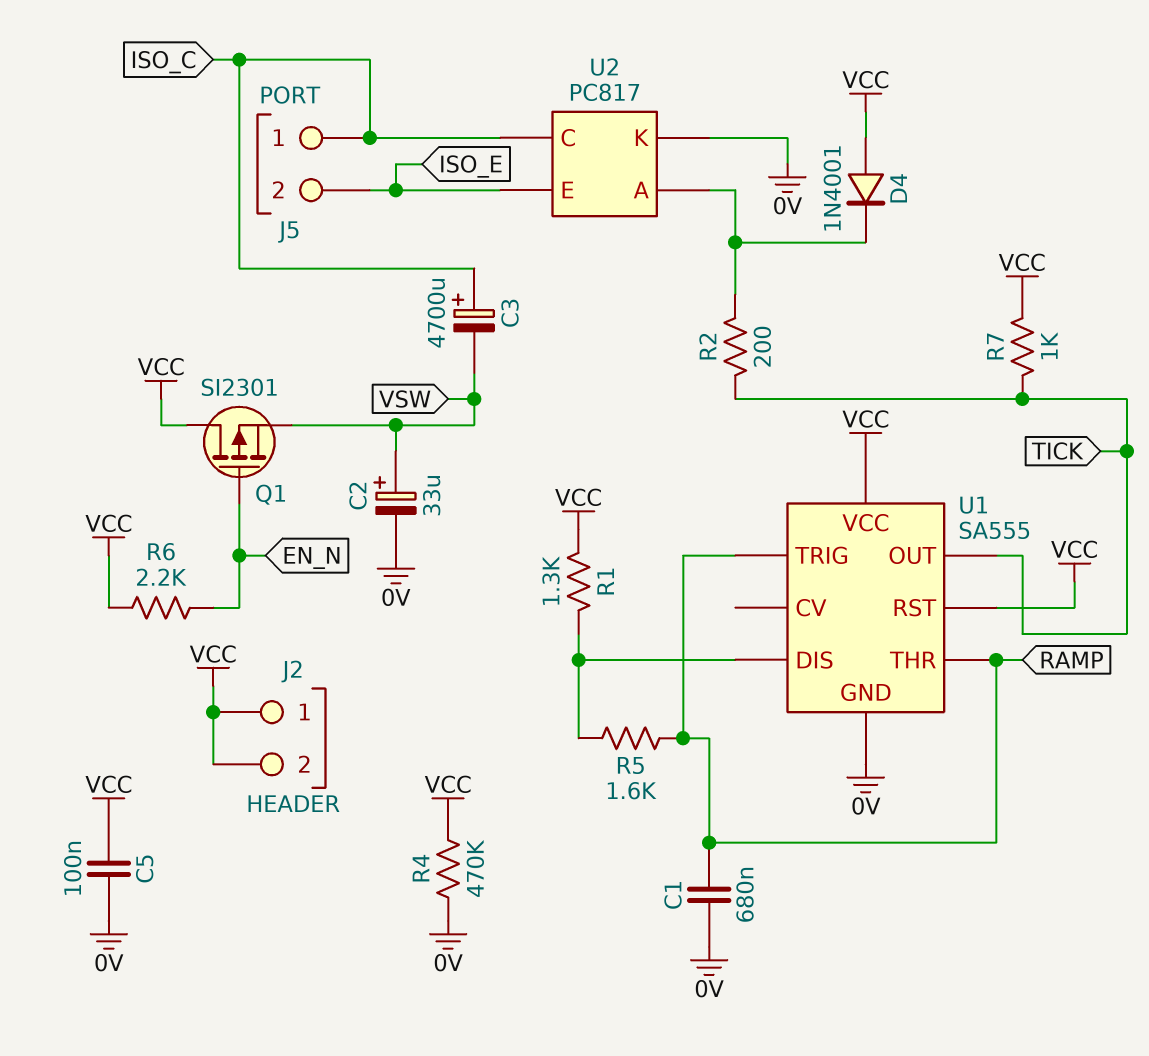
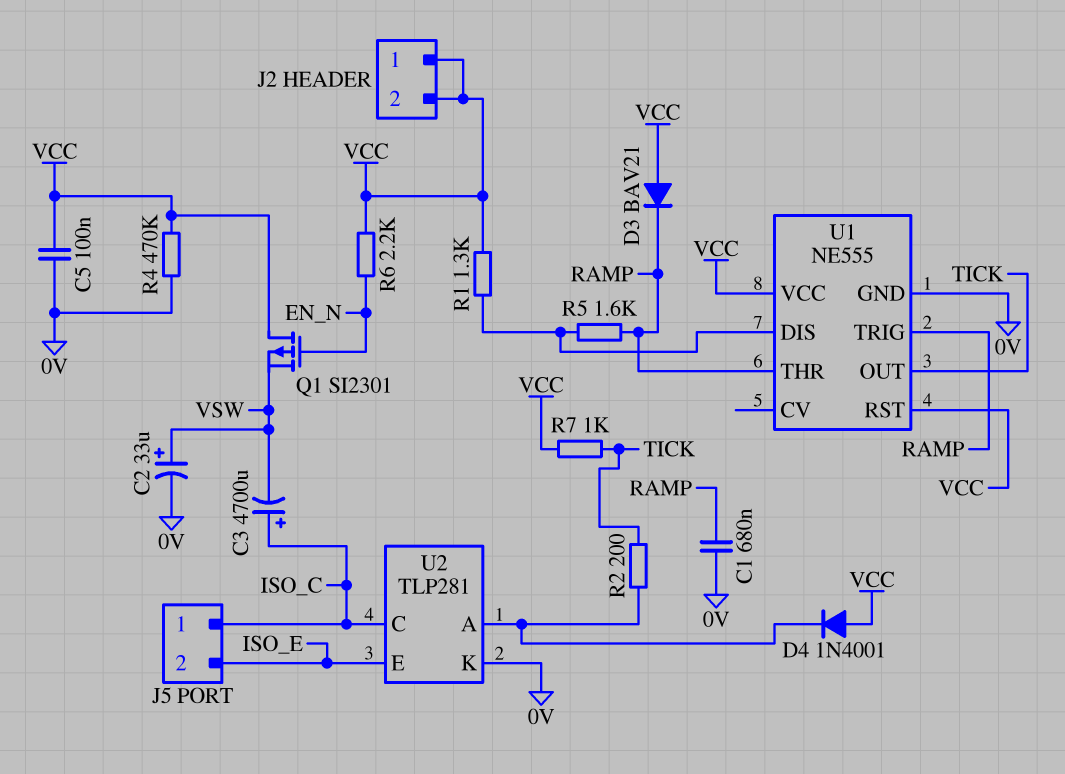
D3: none -> diode BAV21 (A VCC, K RAMP)
U1: SA555 -> NE555
U2: PC817 -> TLP281

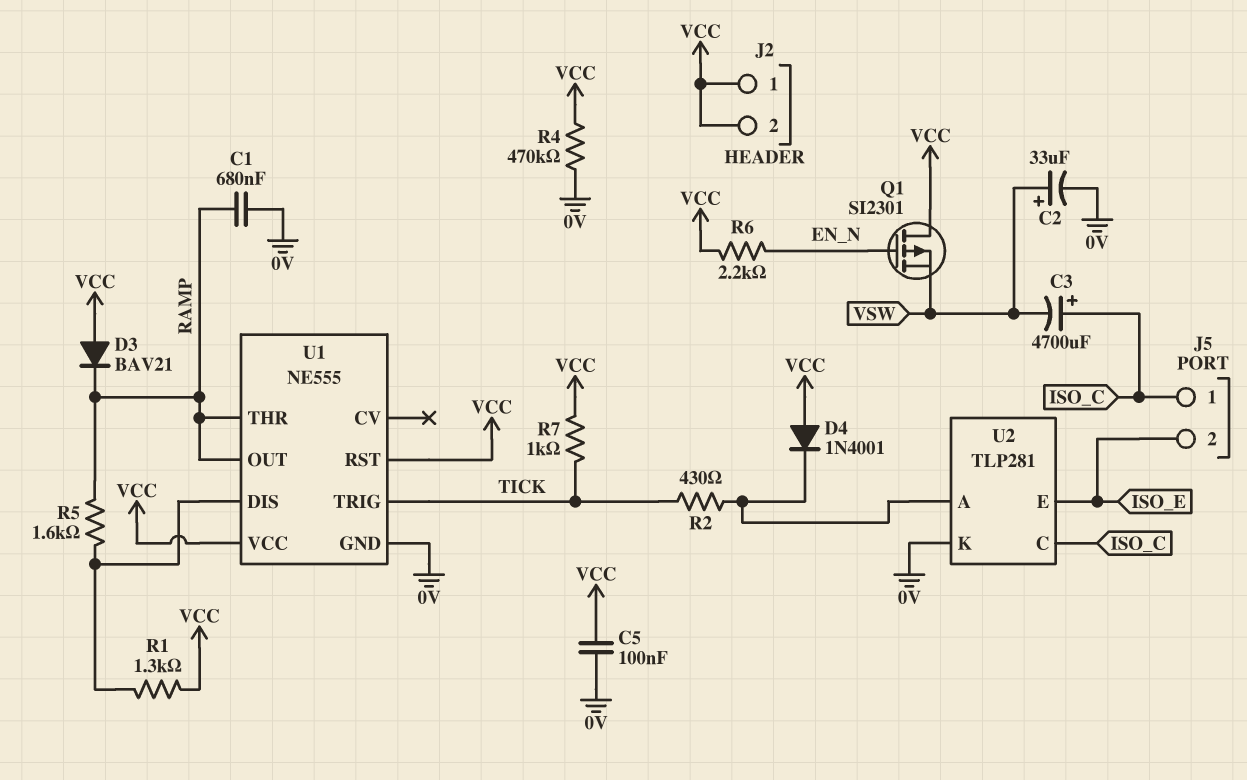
R2: 200 (TICK, U2/A) -> 430 (TICK, U2/A)
U1 pin OUT: TICK -> RAMP
U1 pin TRIG: RAMP -> TICK

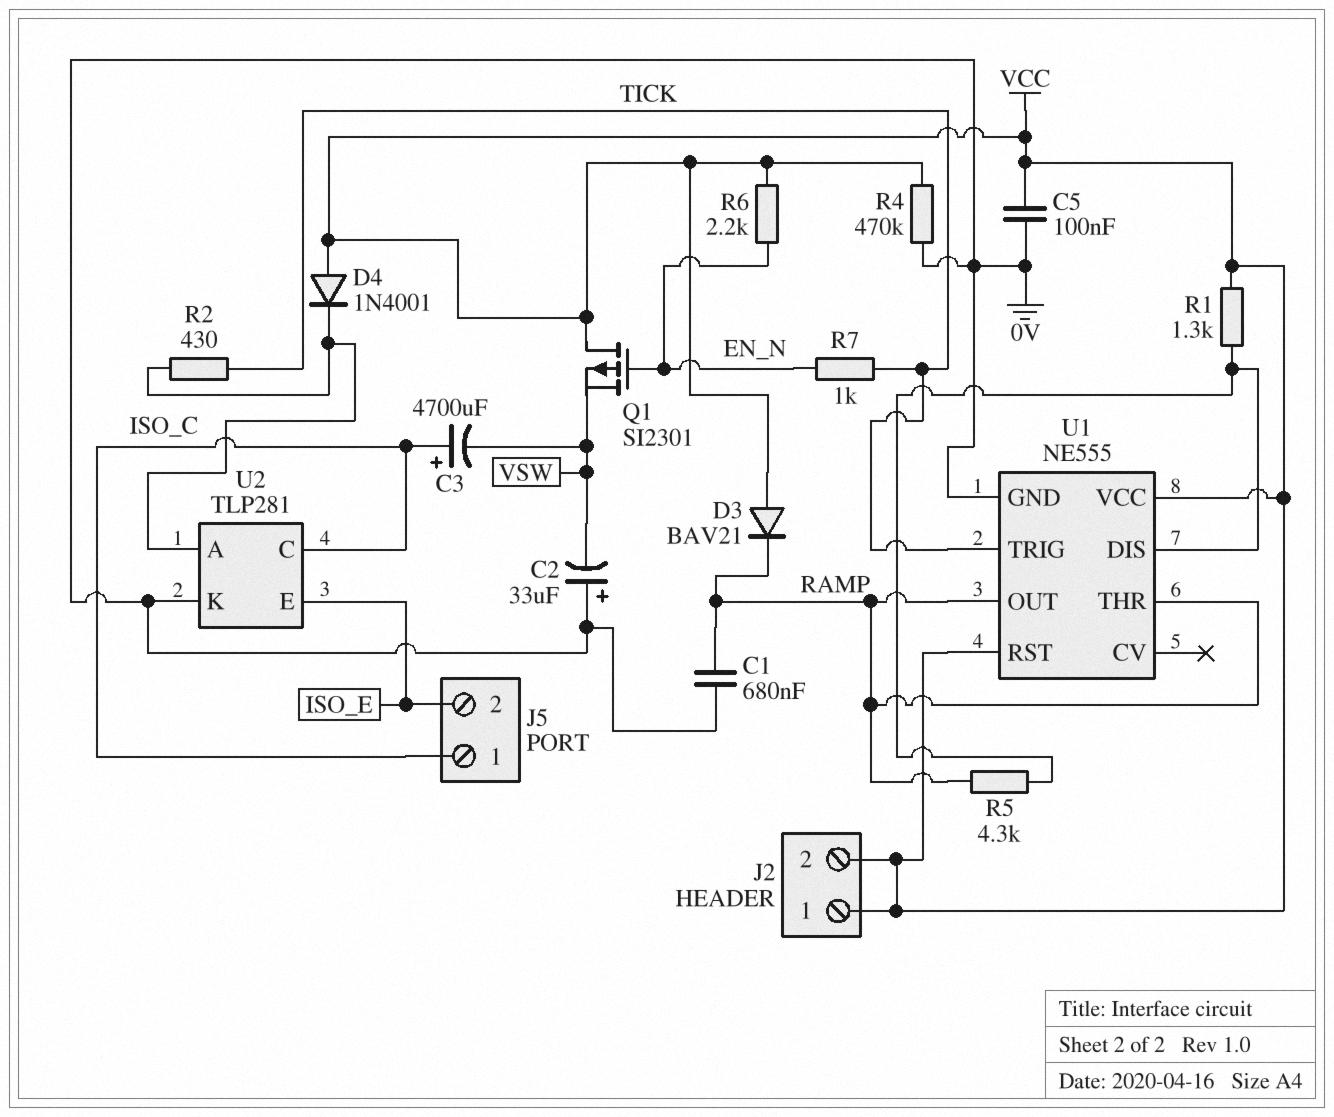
C2: 33uF (plus VSW, minus 0V) -> 33uF (plus 0V, minus VSW)
R5: 1.6k (RAMP, U1/DIS) -> 4.3k (RAMP, U1/DIS)
R7: 1k (TICK, VCC) -> 1k (EN_N, TICK)

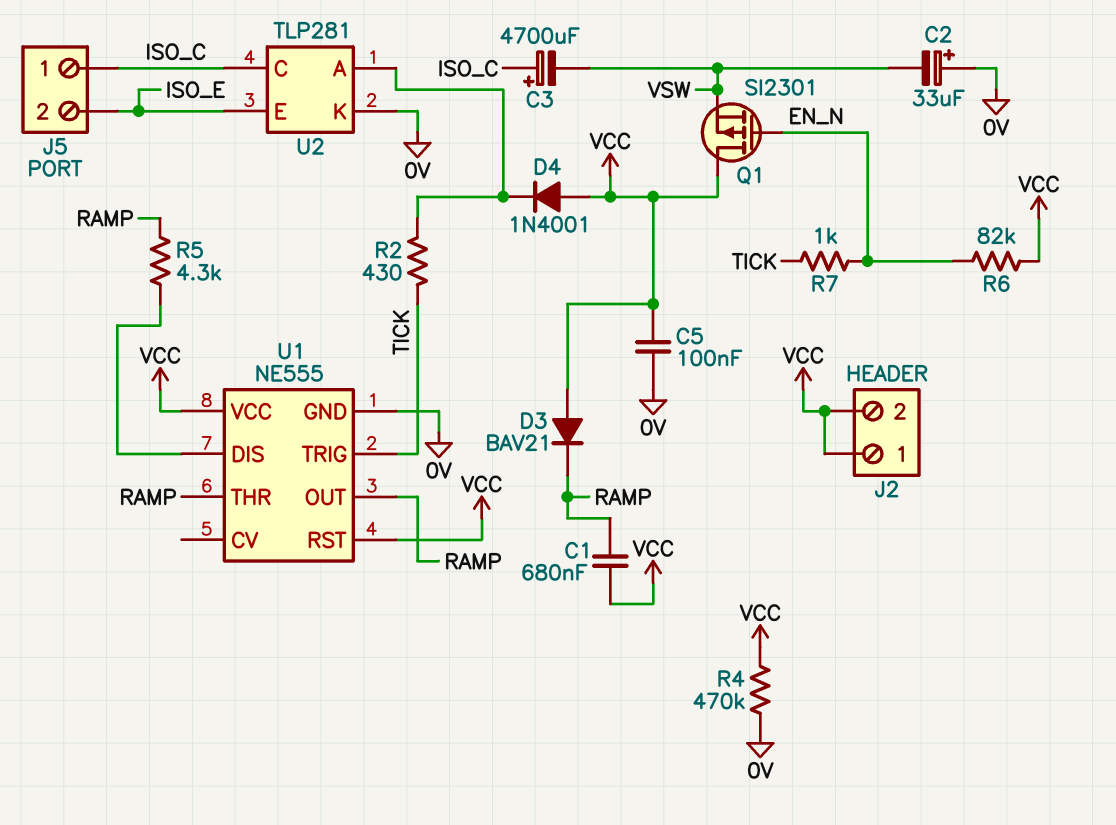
C1: 680nF (0V, RAMP) -> 680nF (RAMP, VCC)
R1: 1.3k (U1/DIS, VCC) -> none
R6: 2.2k (EN_N, VCC) -> 82k (EN_N, VCC)

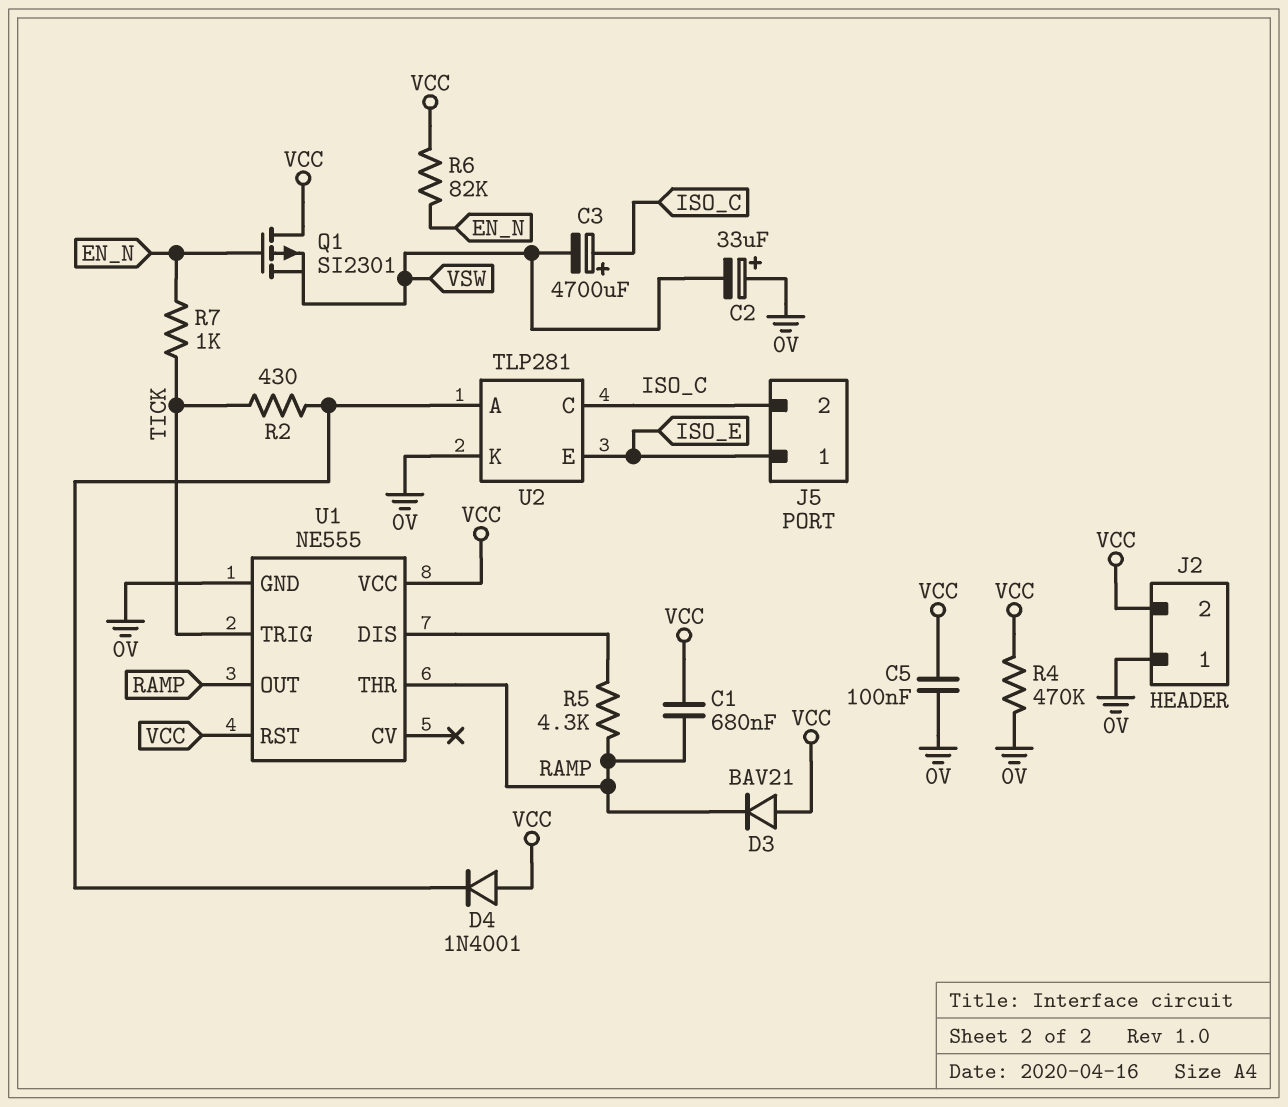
J2 pin 1: VCC -> 0V
J5 pin 1: ISO_C -> ISO_E
J5 pin 2: ISO_E -> ISO_C

